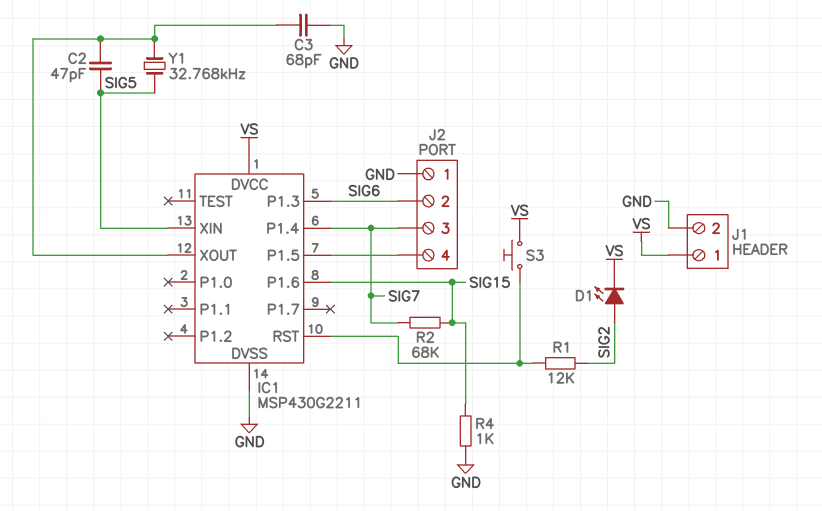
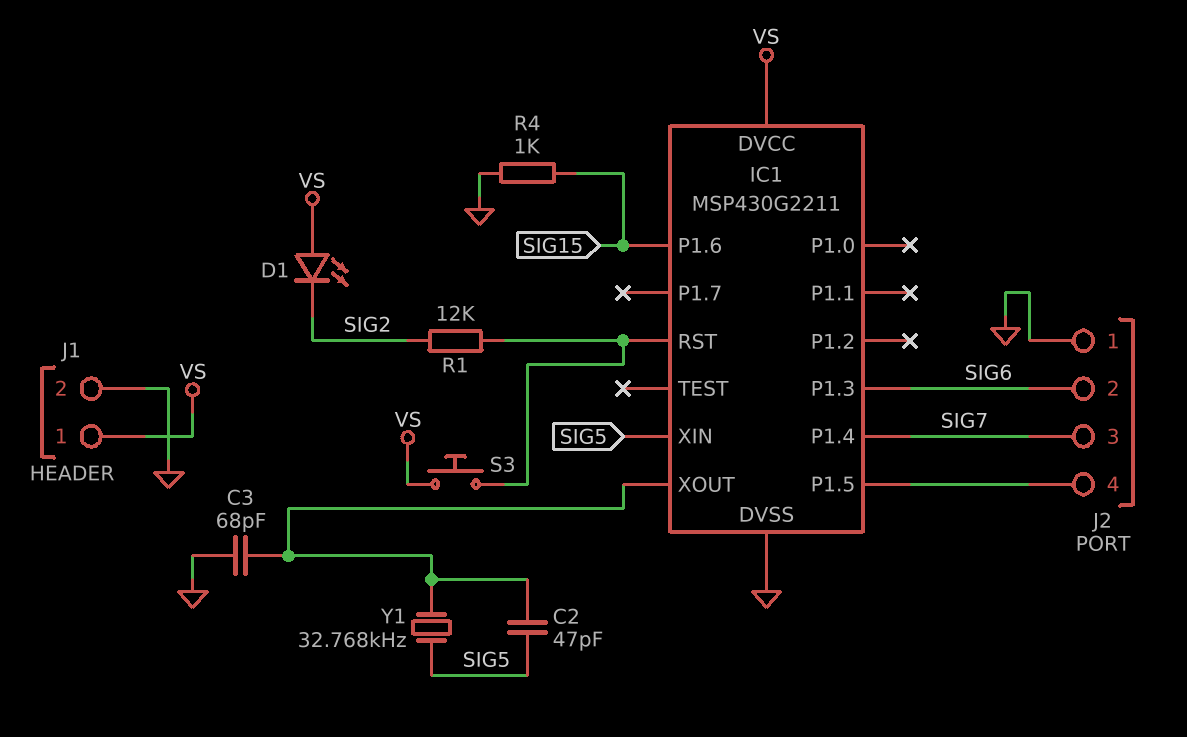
D1: LED (A SIG2, K VS) -> LED (A VS, K SIG2)
R2: 68k (SIG7, SIG15) -> none

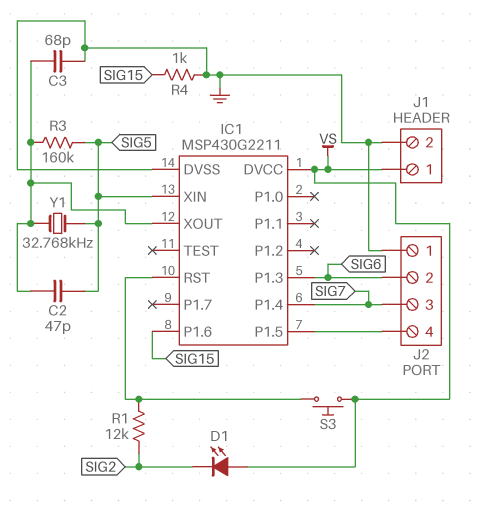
R3: none -> 160k (IC1/XOUT, SIG5)

